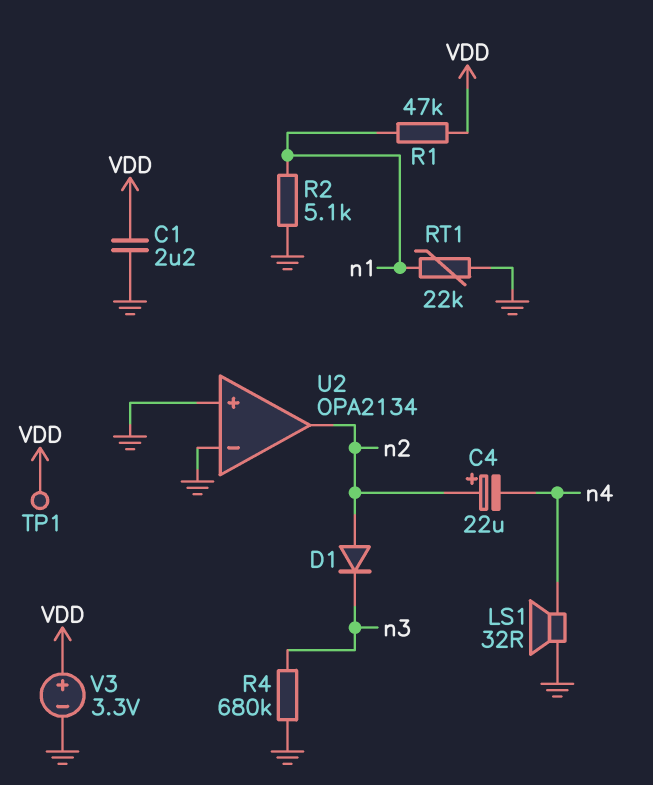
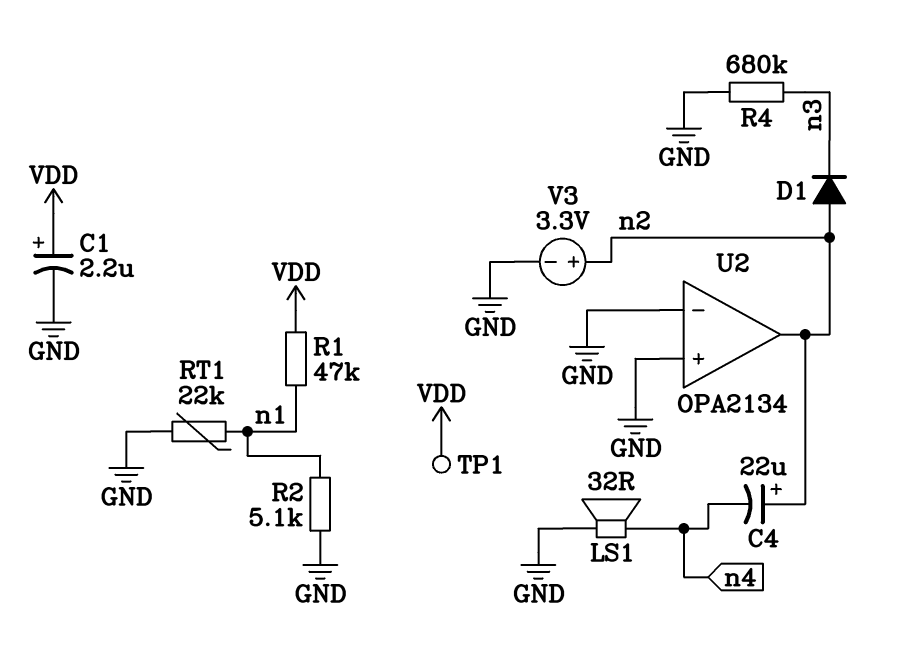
C1: 2.2uF (GND, VDD) -> 2.2uF (plus VDD, minus GND)
V3: 3.3V (plus VDD, minus GND) -> 3.3V (plus n2, minus GND)

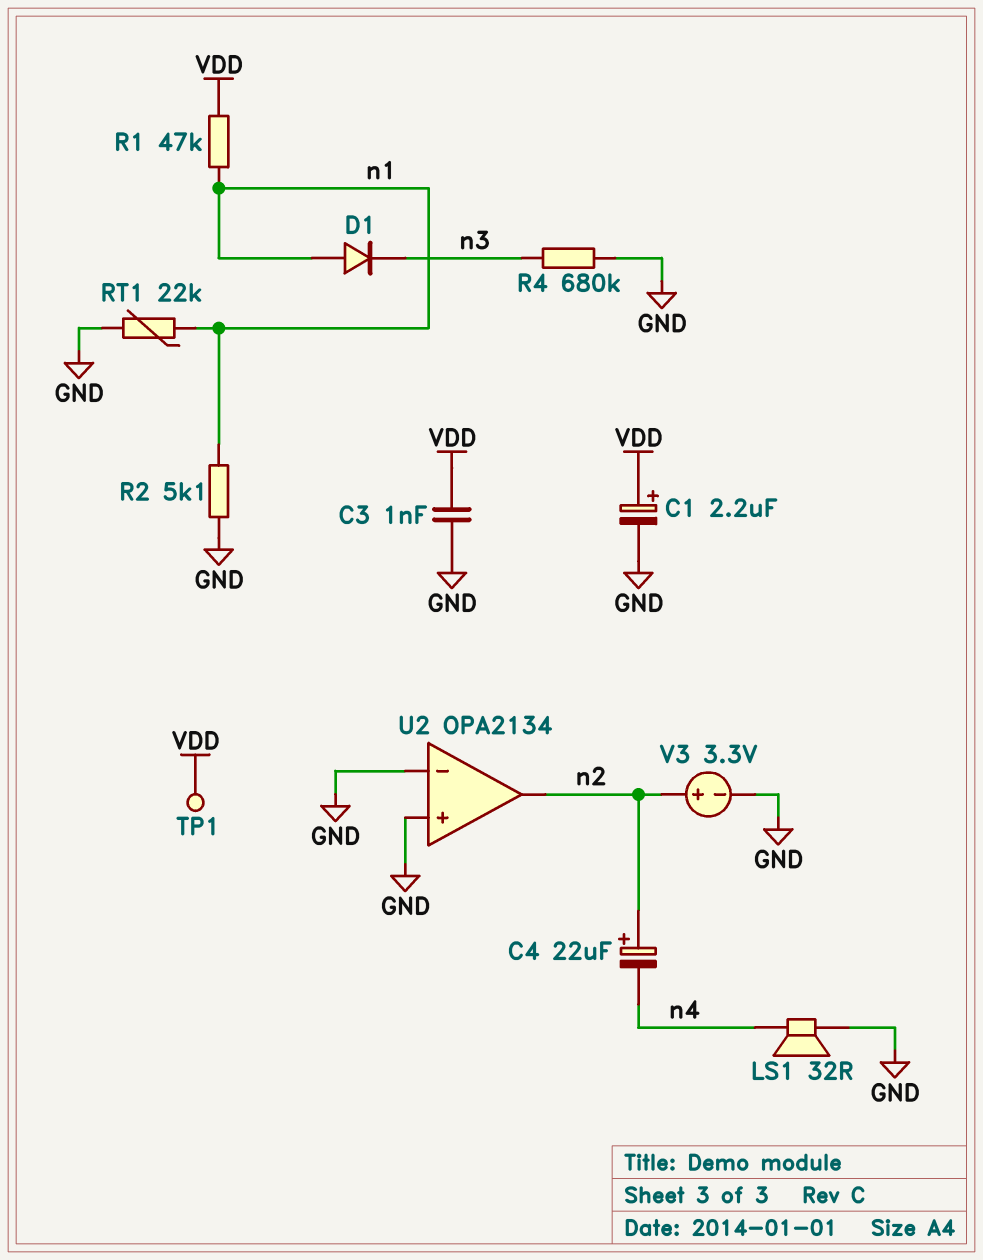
C3: none -> 1nF (GND, VDD)
D1: diode (A n2, K n3) -> diode (A n1, K n3)

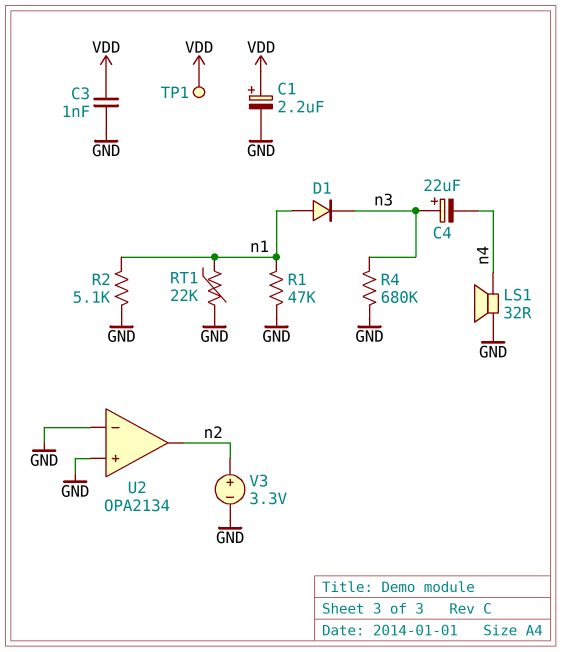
C4: 22uF (plus n2, minus n4) -> 22uF (plus n3, minus n4)
R1: 47k (VDD, n1) -> 47k (GND, n1)

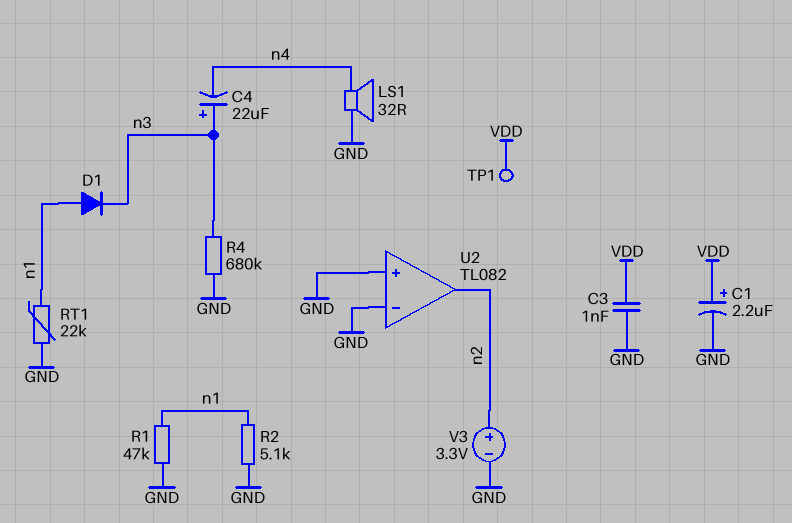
U2: OPA2134 -> TL082

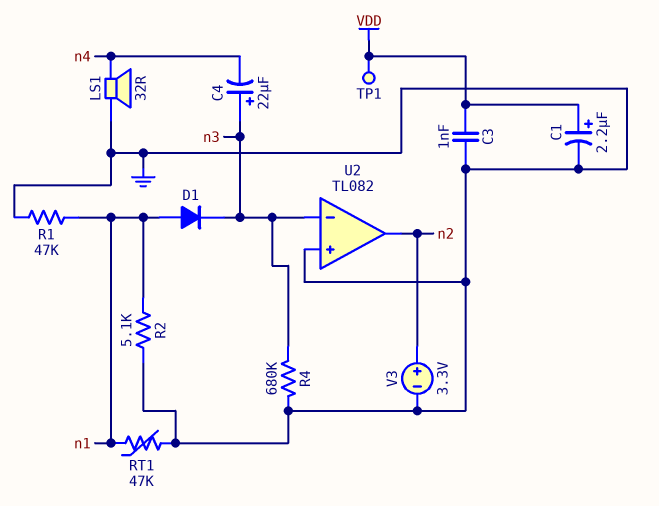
RT1: 22k (GND, n1) -> 47k (GND, n1)
U2 pin in-: GND -> n3

